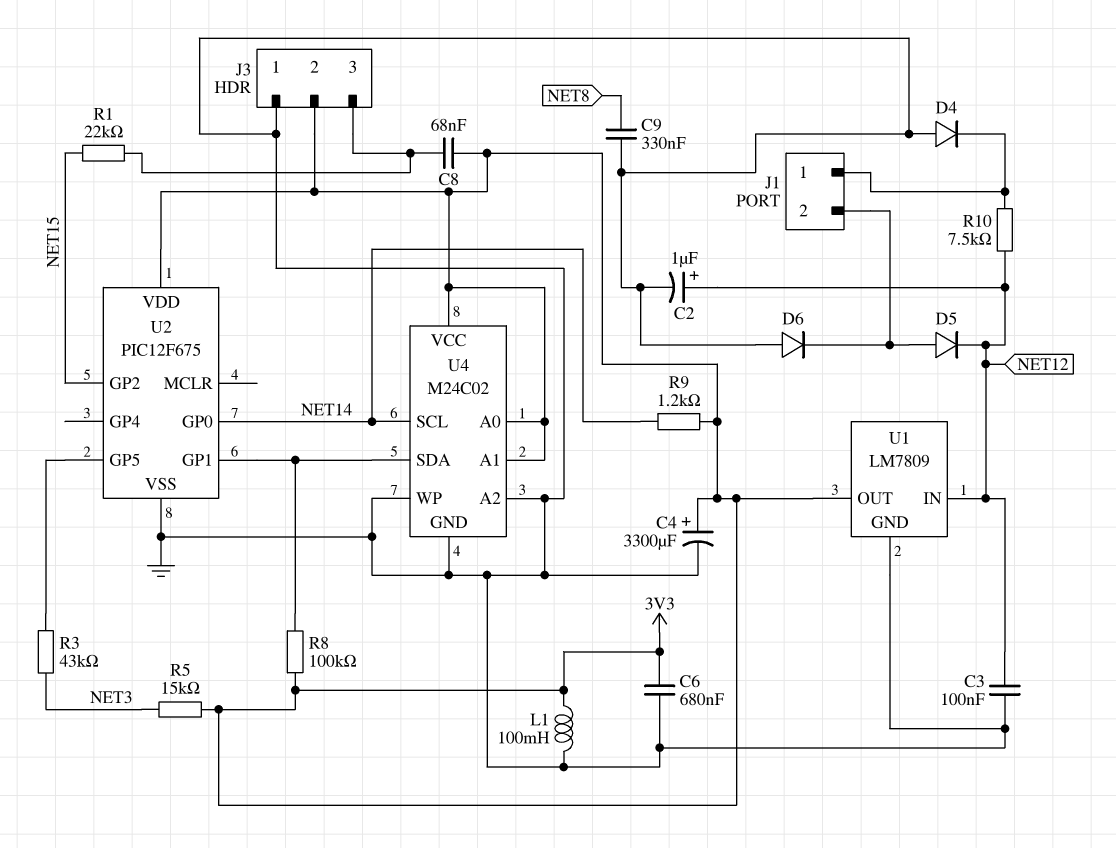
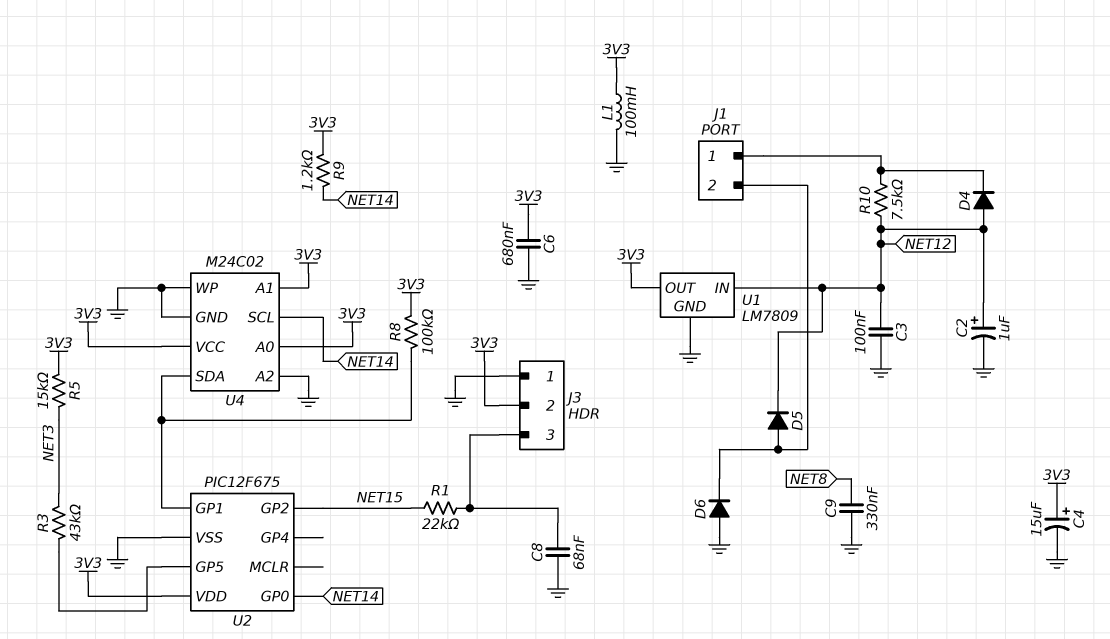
C4: 3300uF (plus 3V3, minus GND) -> 15uF (plus 3V3, minus GND)
C8: 68nF (3V3, J3/3) -> 68nF (GND, J3/3)
D4: diode (A GND, K J1/1) -> diode (A NET12, K J1/1)

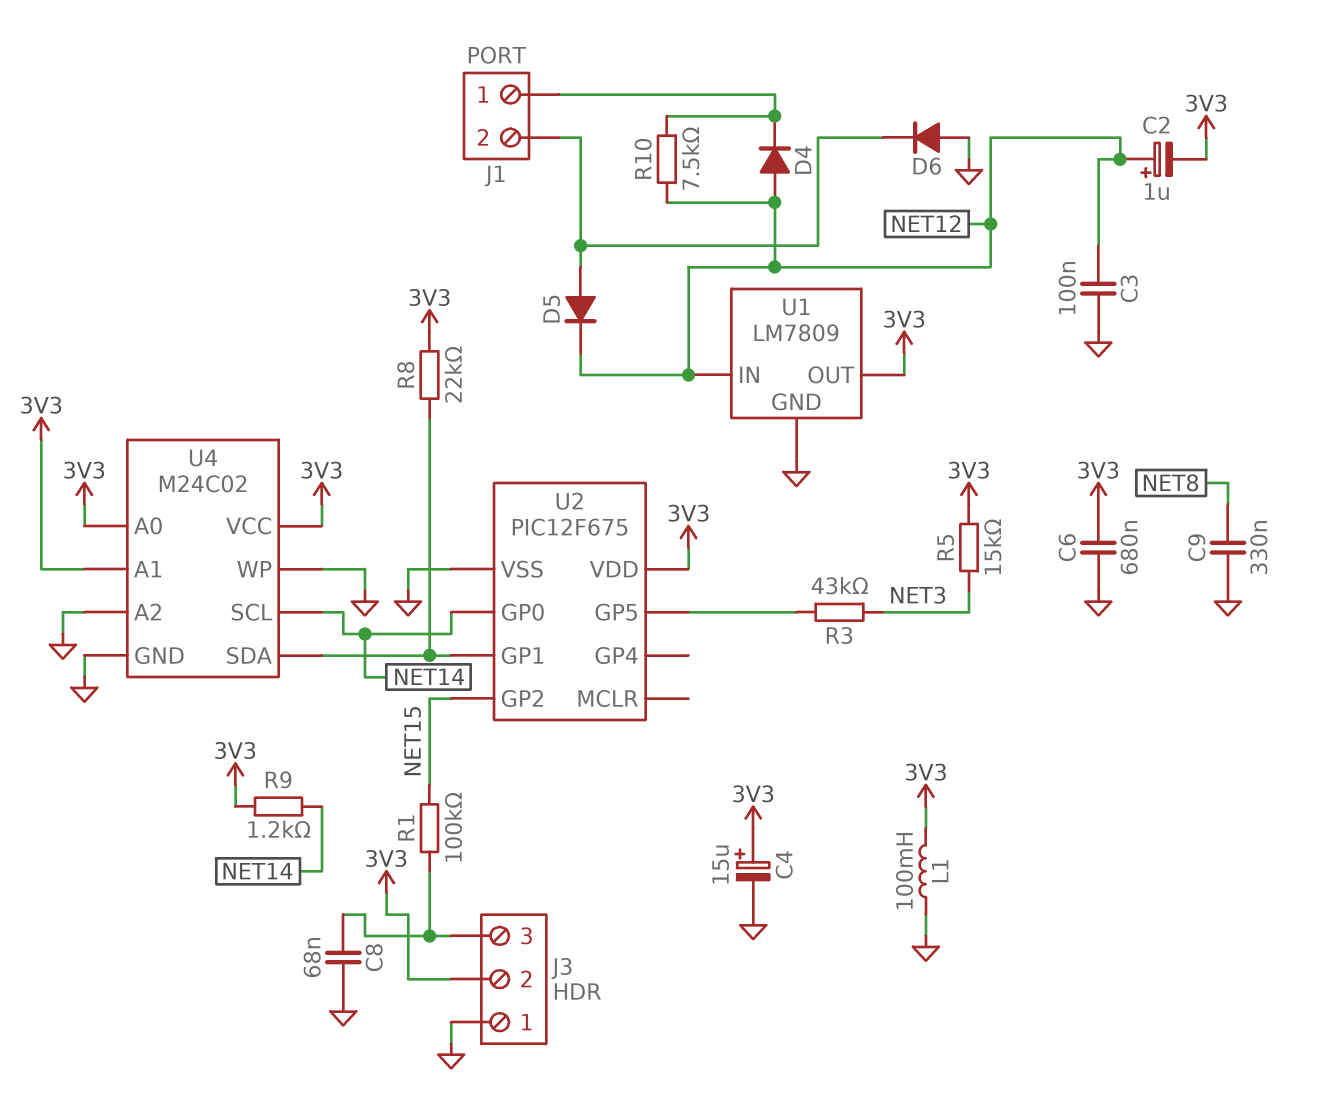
C2: 1uF (plus NET12, minus GND) -> 1uF (plus NET12, minus 3V3)
R1: 22k (J3/3, NET15) -> 100k (J3/3, NET15)
R8: 100k (3V3, U2/GP1) -> 22k (3V3, U2/GP1)

